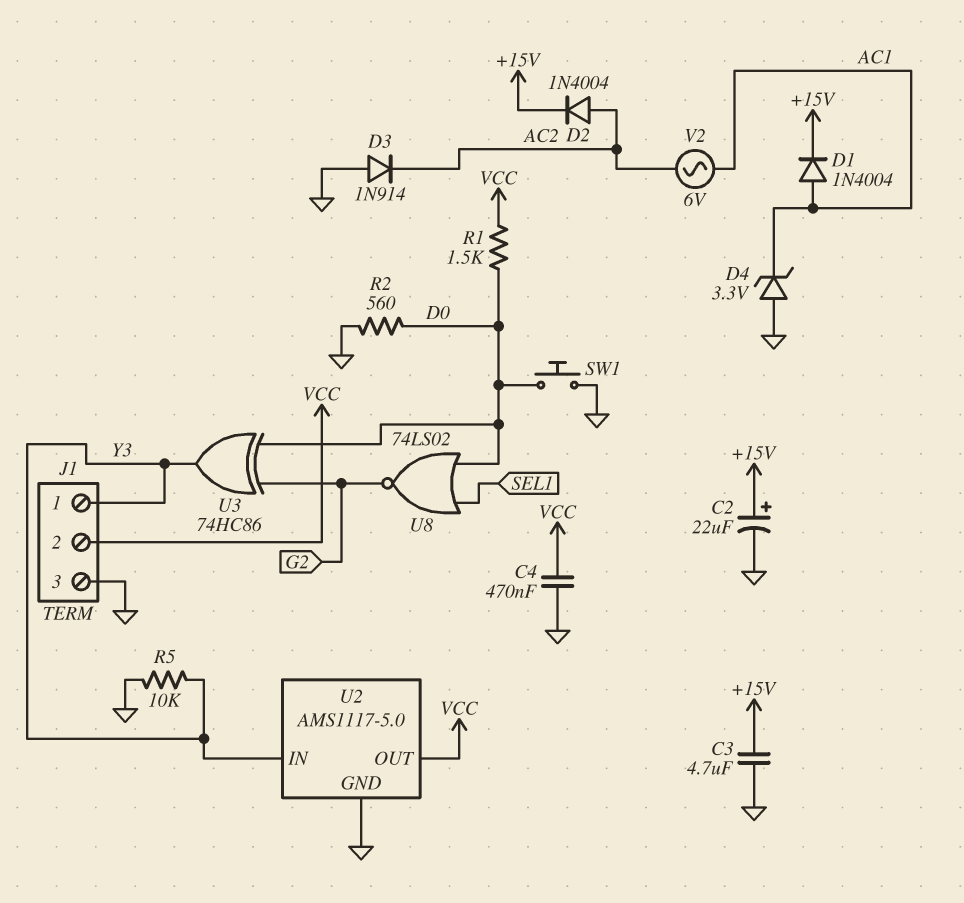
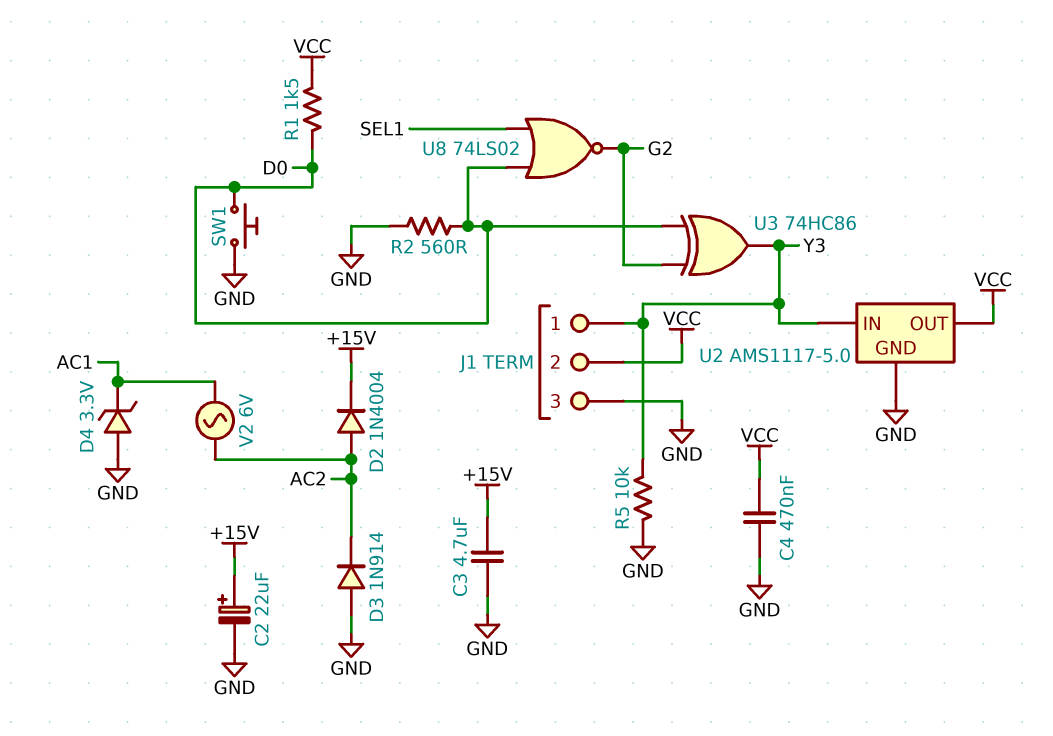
D1: diode 1N4004 (A AC1, K +15V) -> none

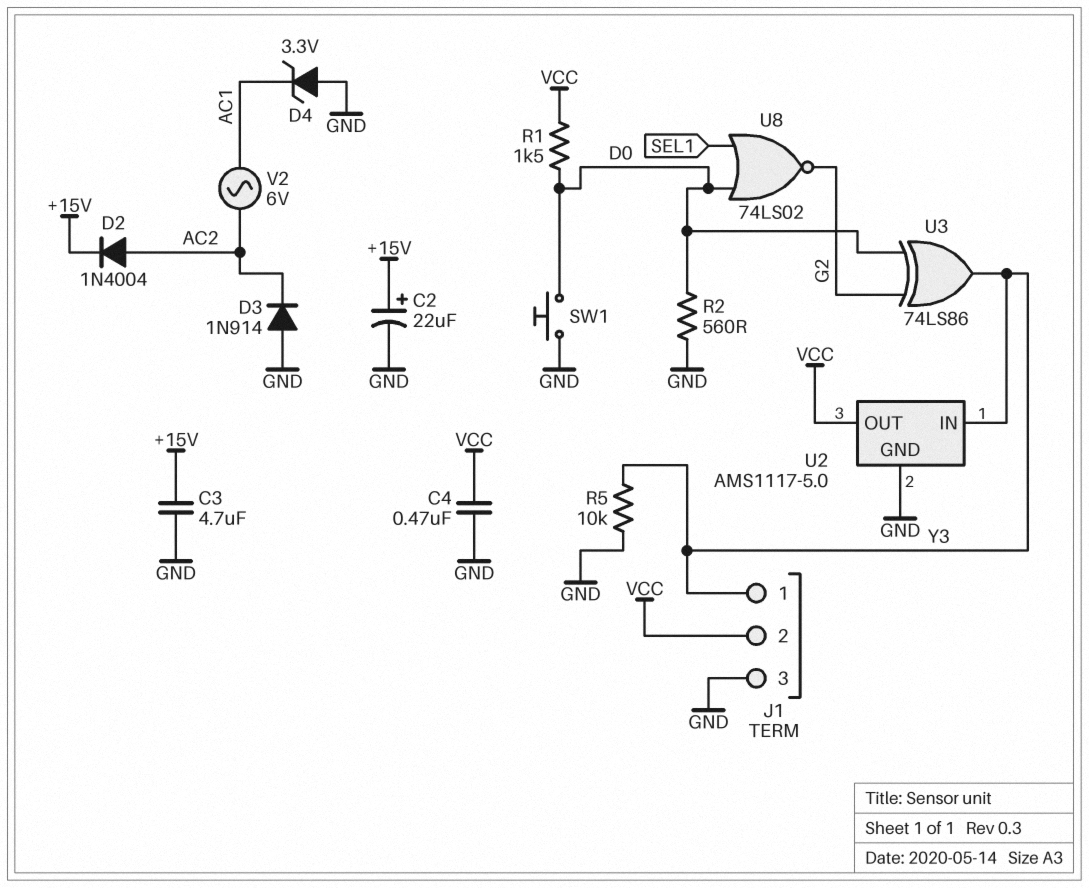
U3: XOR 74HC86 (in D0, in G2, out Y3) -> XOR 74LS86 (in D0, in G2, out Y3)

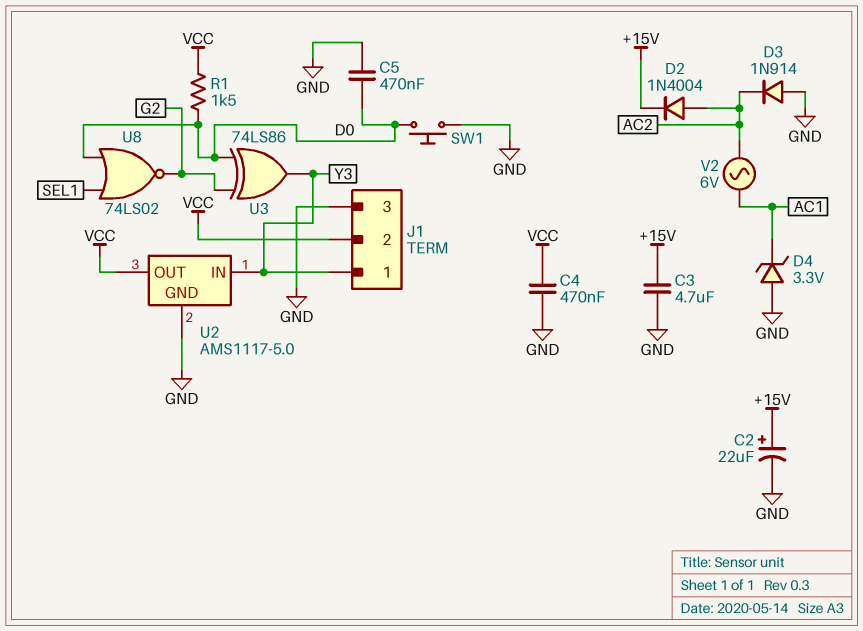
C5: none -> 470nF (D0, GND)
R2: 560 (D0, GND) -> none
R5: 10k (GND, Y3) -> none

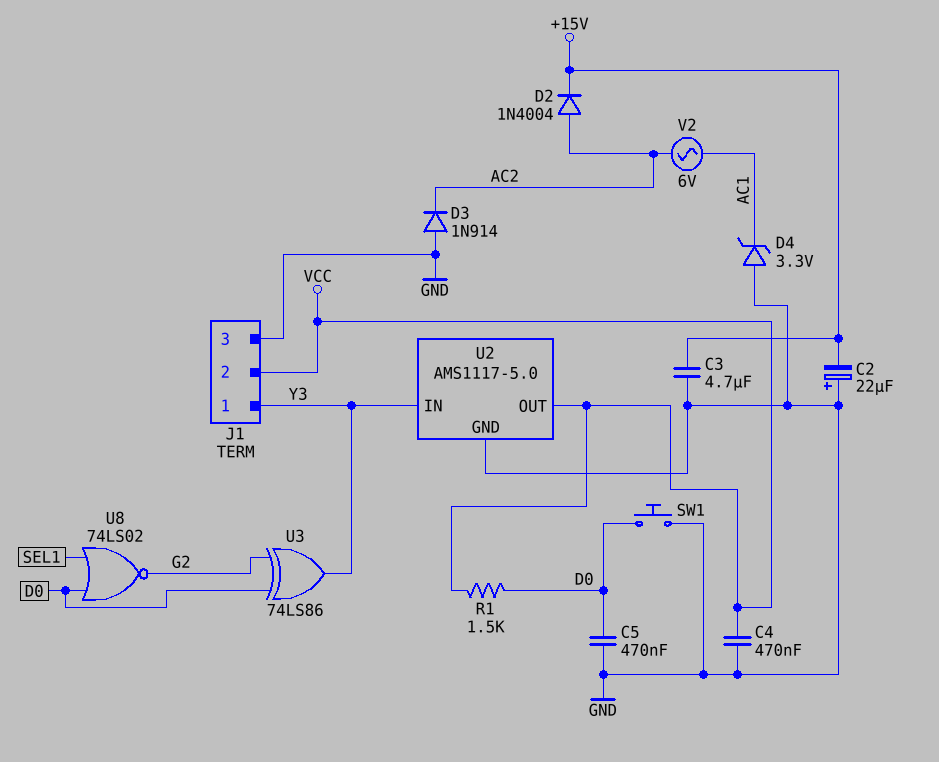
C2: 22uF (plus +15V, minus GND) -> 22uF (plus GND, minus +15V)

